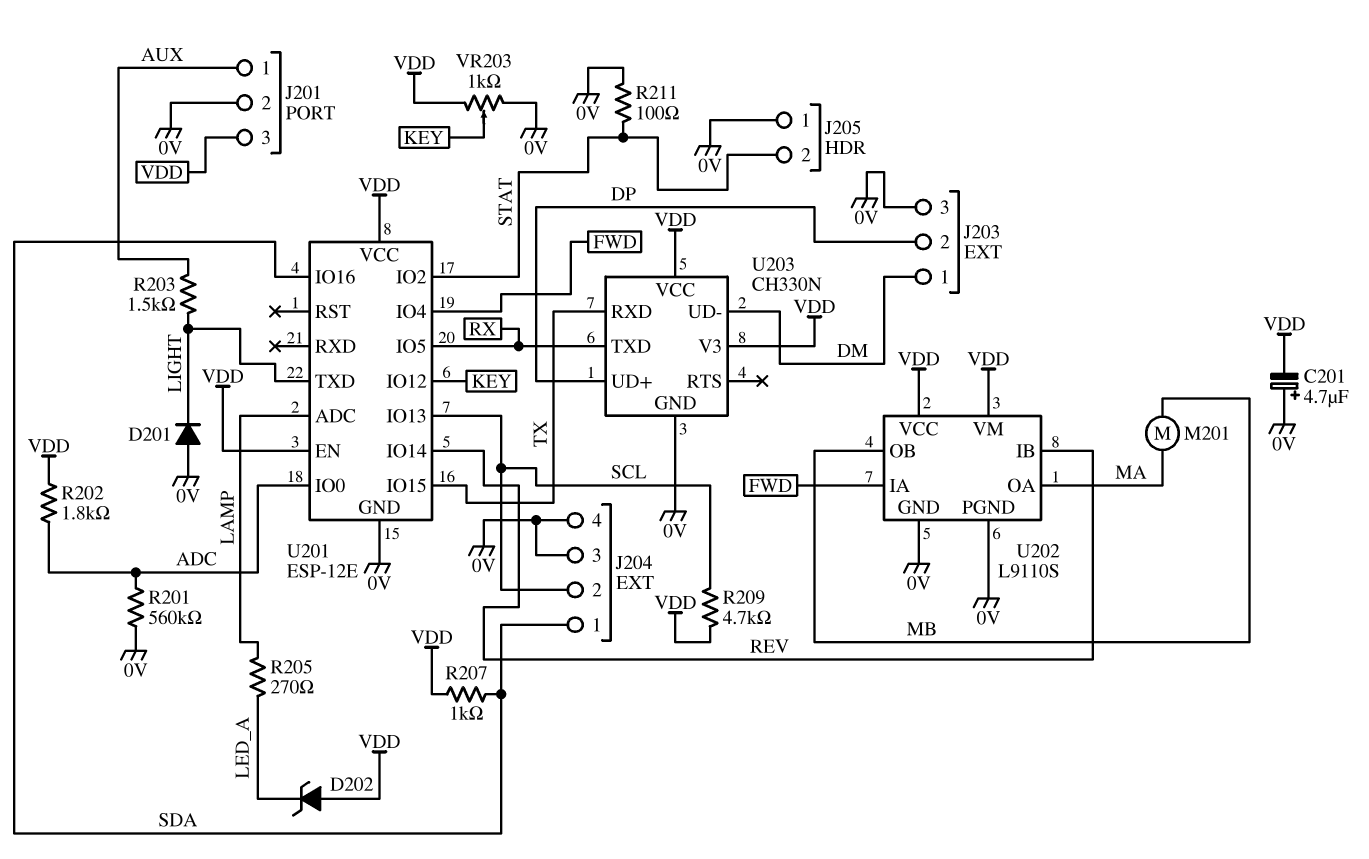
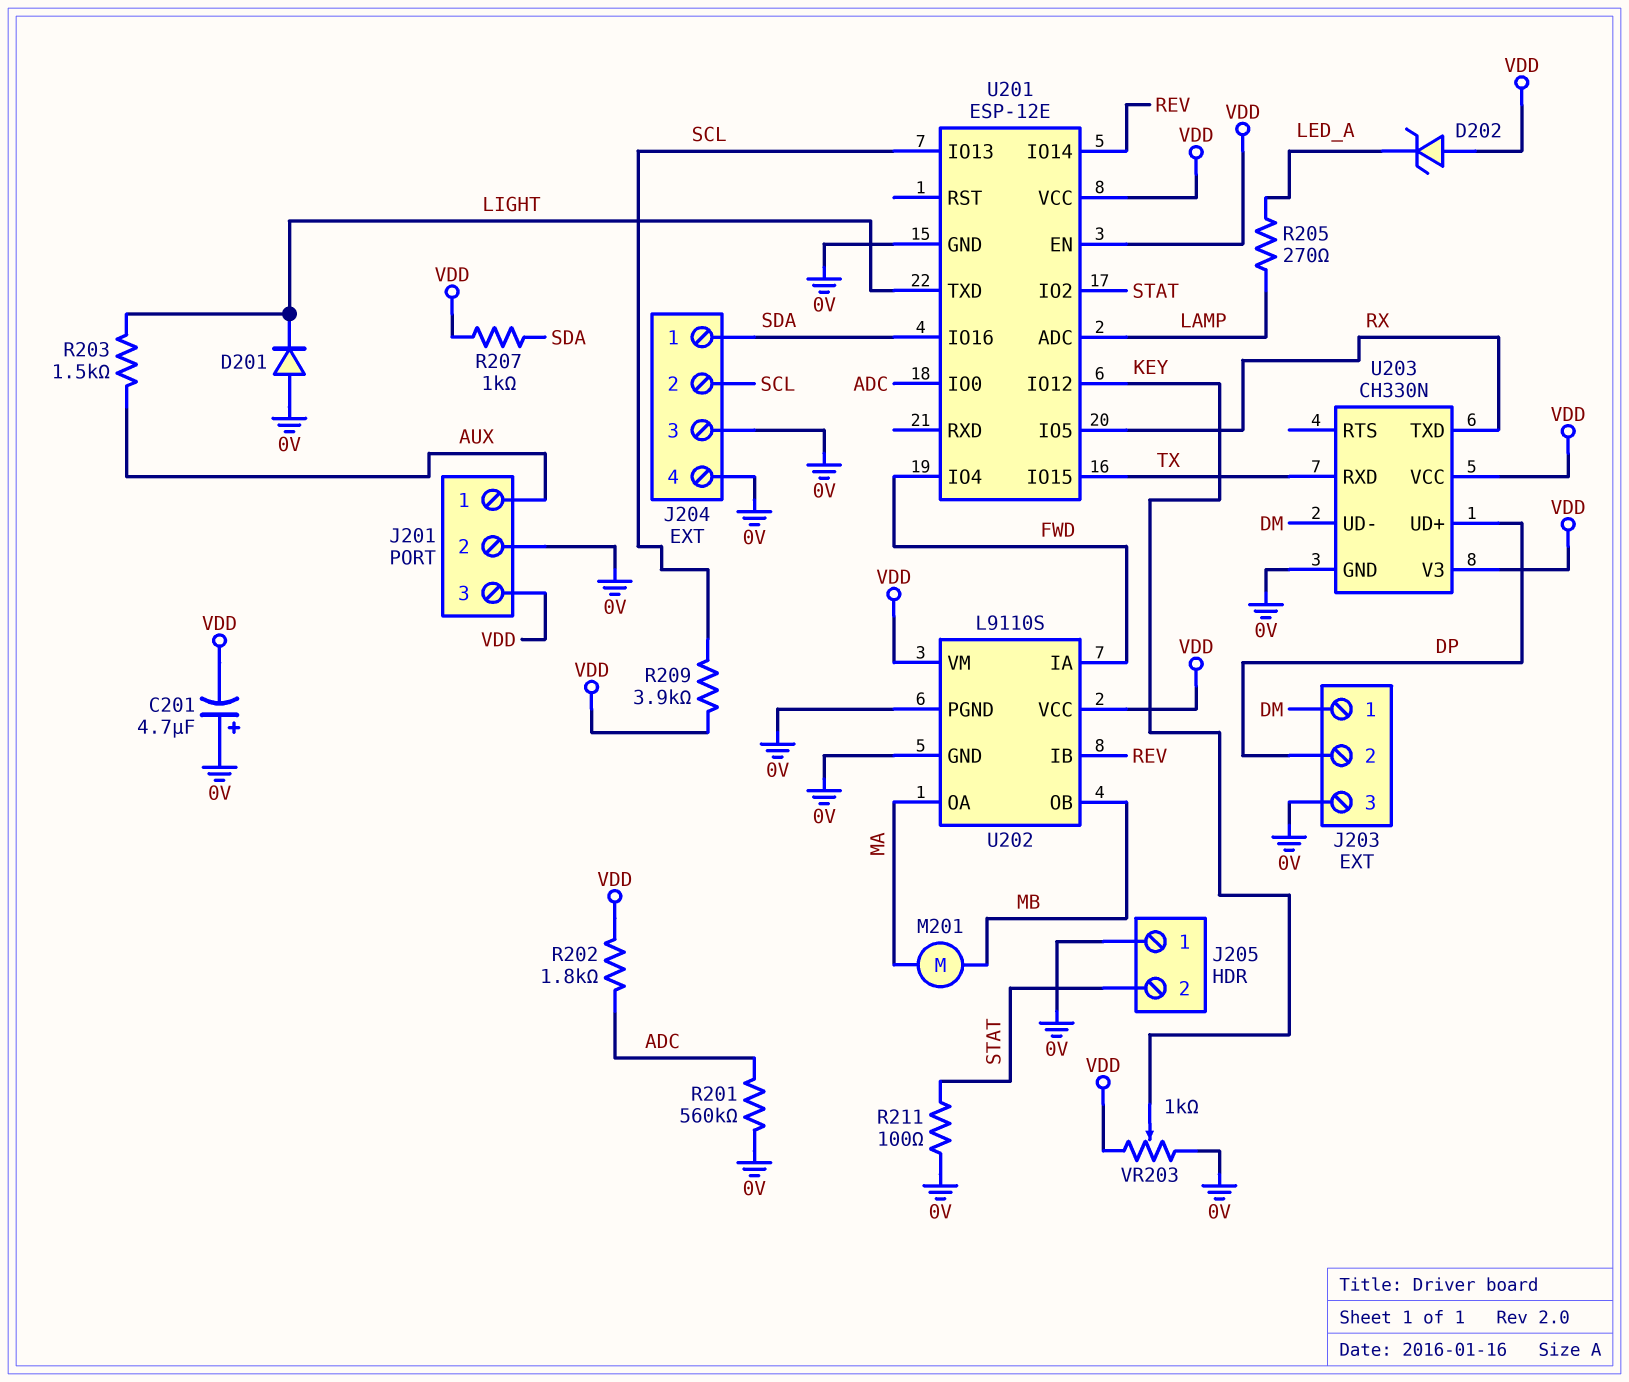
R209: 4.7k (SCL, VDD) -> 3.9k (SCL, VDD)

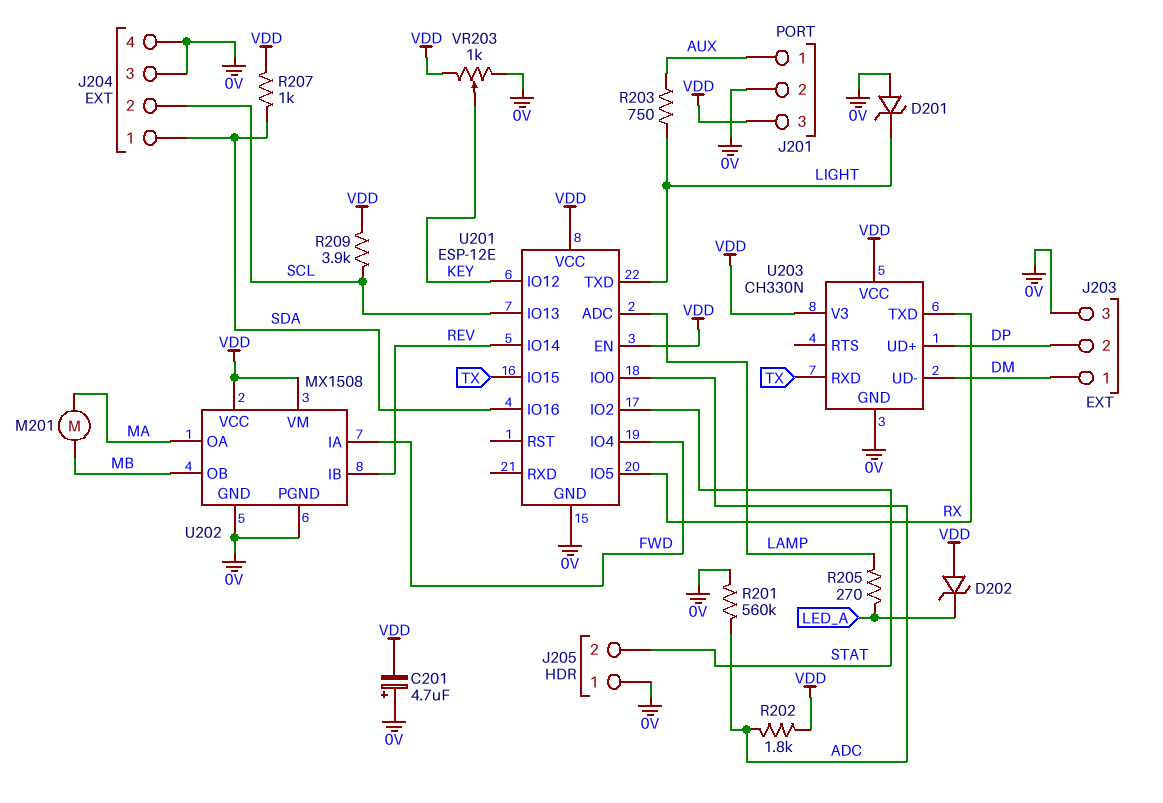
D201: diode (A 0V, K LIGHT) -> zener (A 0V, K LIGHT)
R203: 1.5k (AUX, LIGHT) -> 750 (AUX, LIGHT)
R211: 100 (0V, STAT) -> none
U202: L9110S -> MX1508

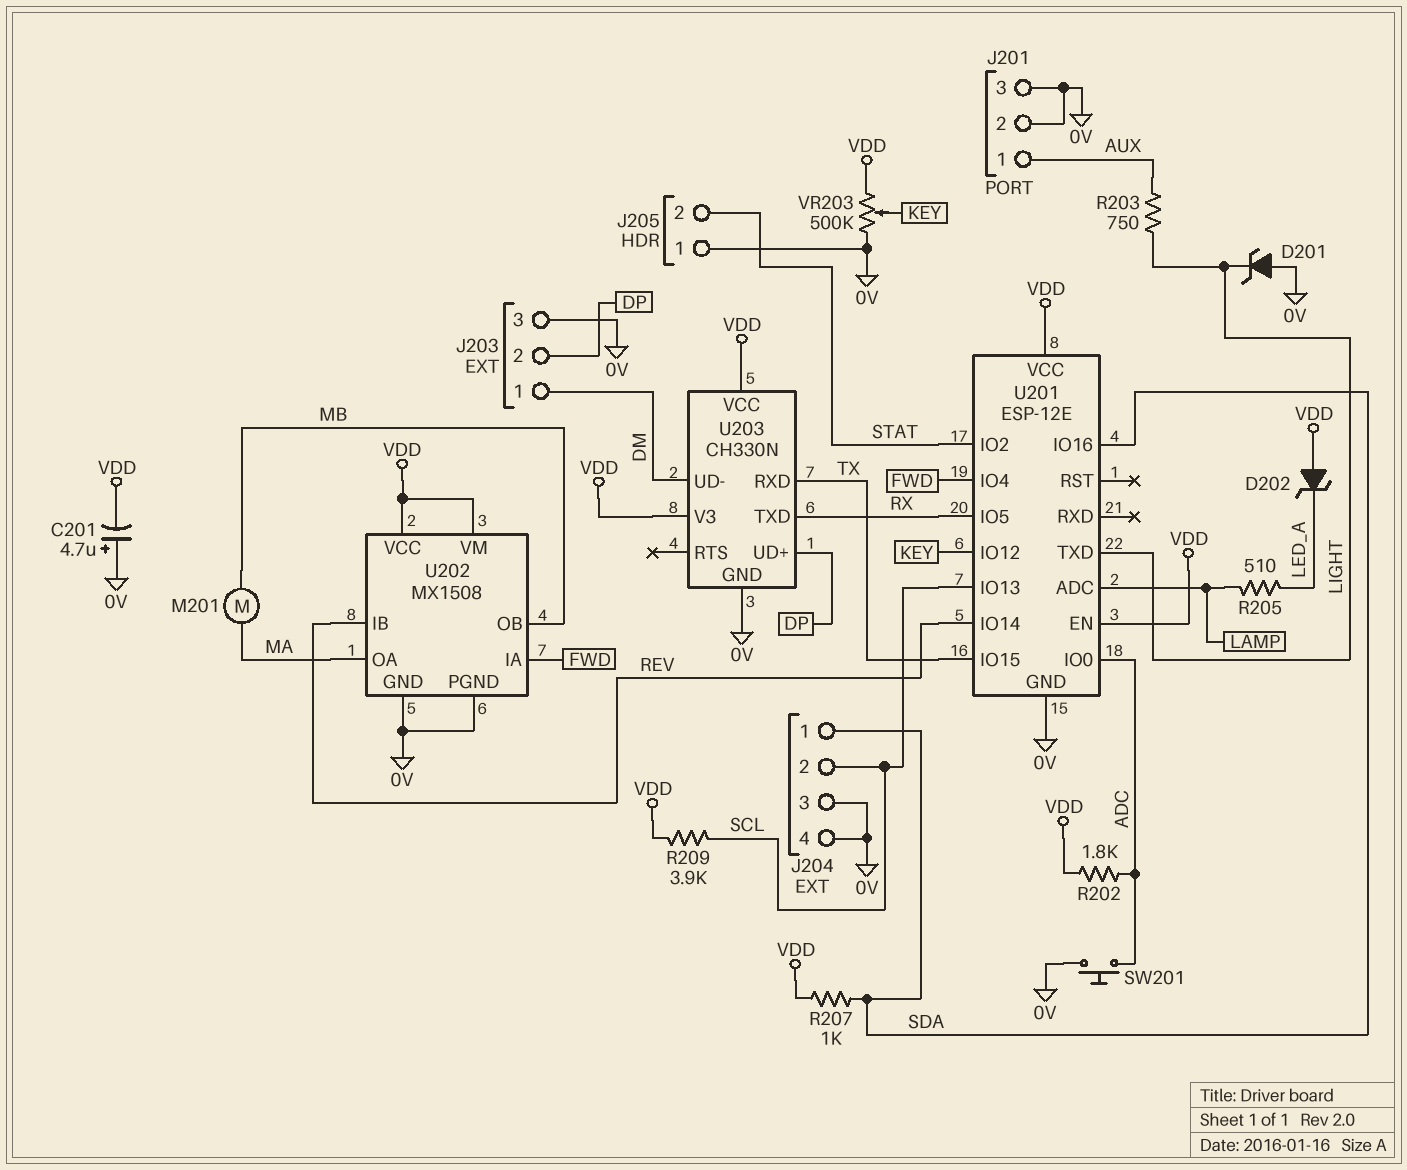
J201 pin 3: VDD -> 0V
R201: 560k (0V, ADC) -> none
R205: 270 (LAMP, LED_A) -> 510 (LAMP, LED_A)
SW201: none -> button (0V, ADC)
VR203: 1k (0V, VDD, wiper KEY) -> 500k (0V, VDD, wiper KEY)

